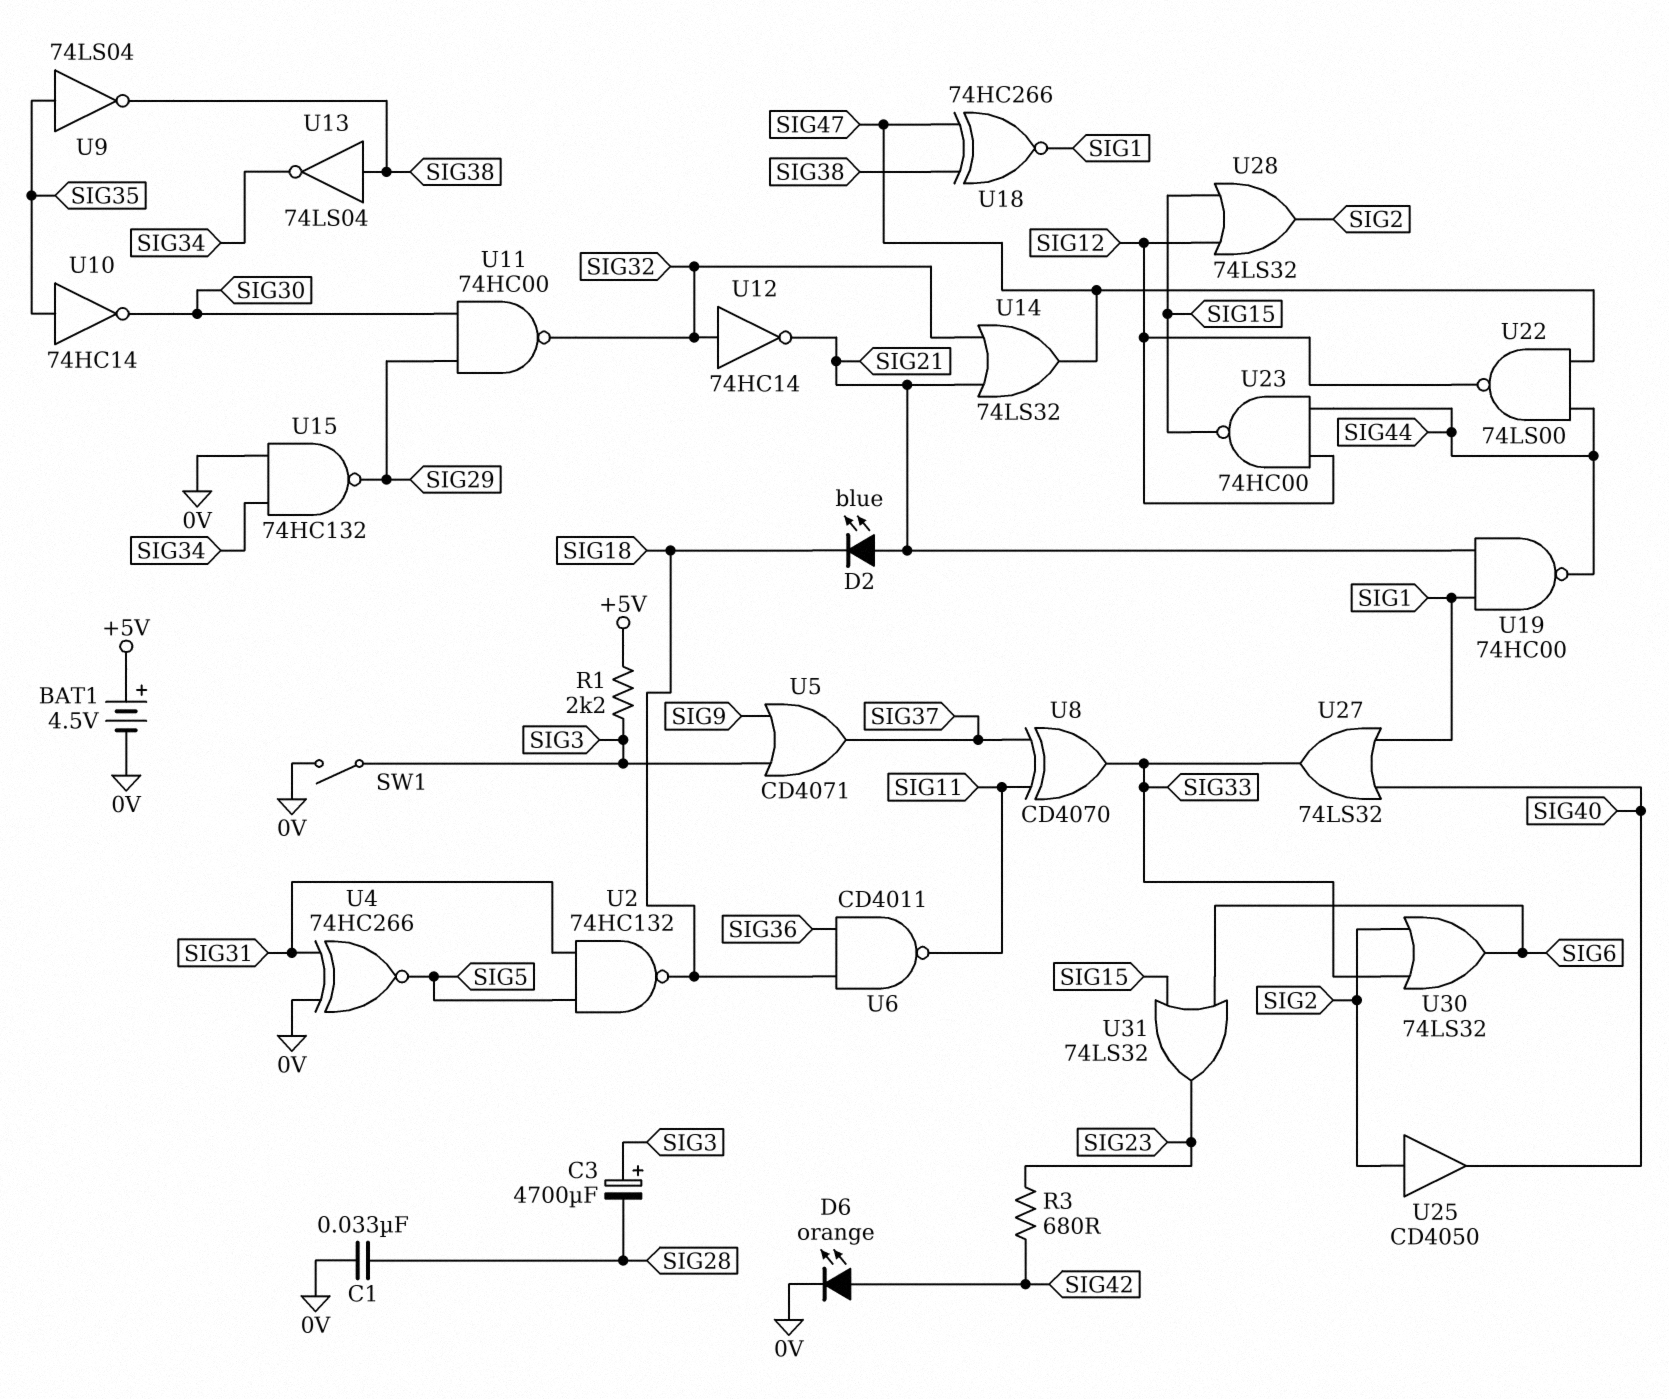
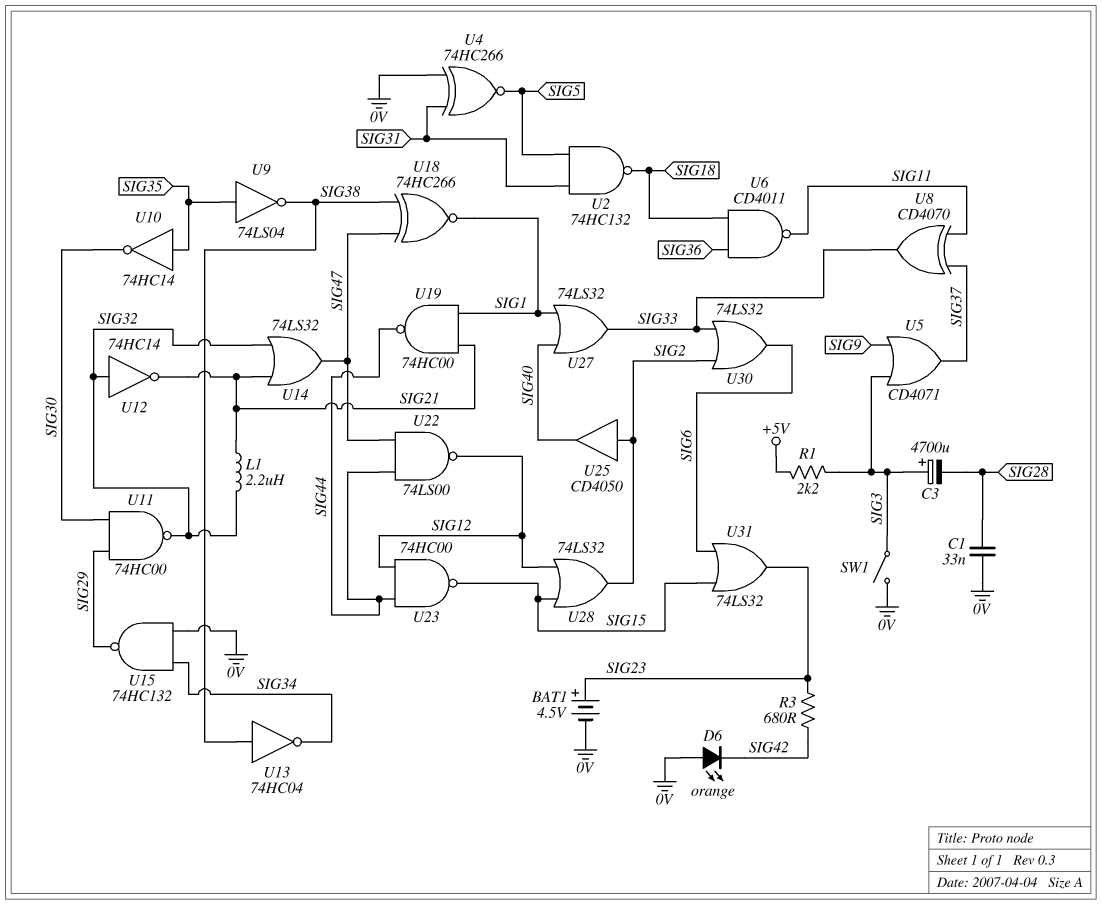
BAT1: 4.5V (plus +5V, minus 0V) -> 4.5V (plus SIG23, minus 0V)
D2: LED blue (A SIG21, K SIG18) -> none
D6: LED orange (A SIG42, K 0V) -> LED orange (A 0V, K SIG42)
L1: none -> 2.2uH (SIG21, SIG32)
U13: NOT 74LS04 (in SIG38, out SIG34) -> NOT 74HC04 (in SIG38, out SIG34)

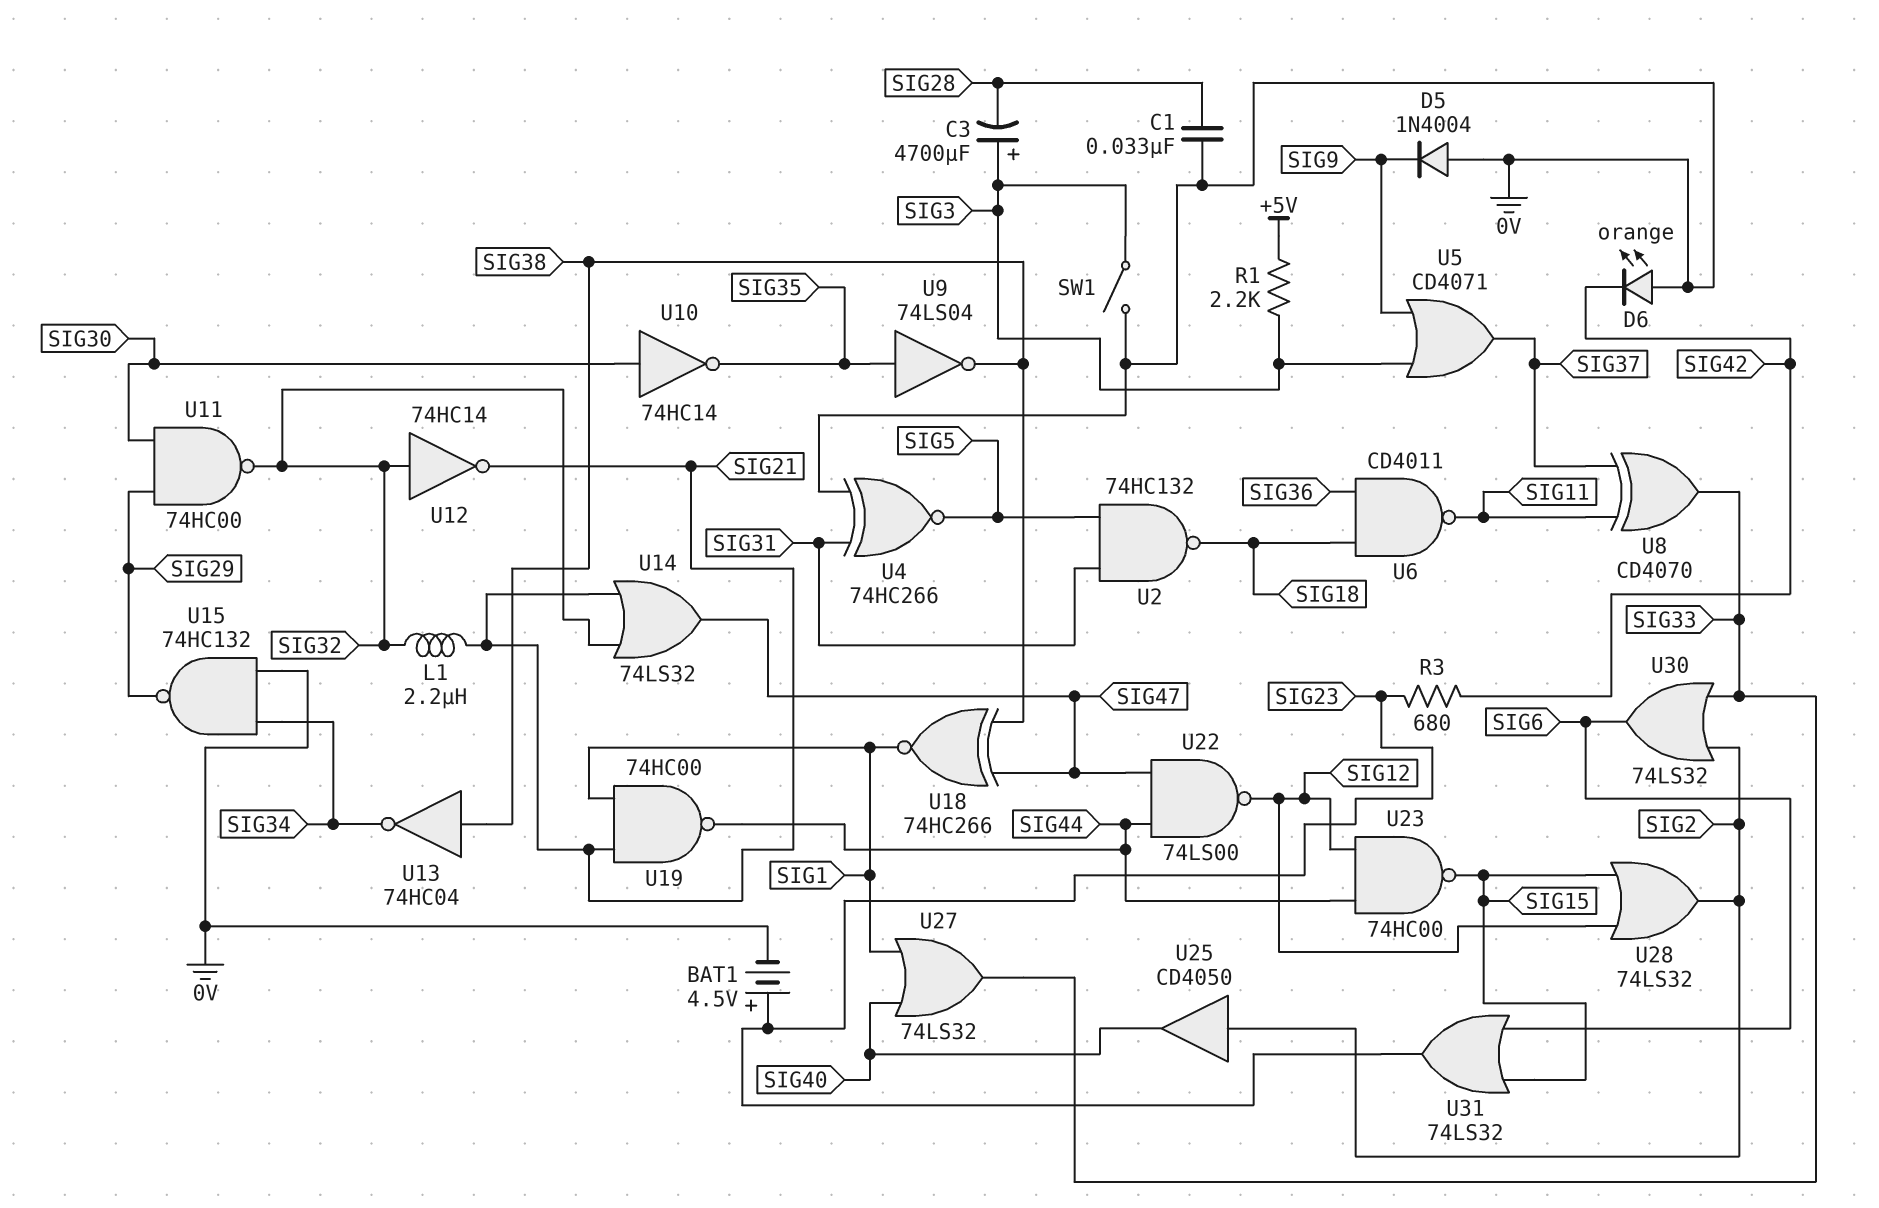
D5: none -> diode 1N4004 (A 0V, K SIG9)
U10: NOT 74HC14 (in SIG35, out SIG30) -> NOT 74HC14 (in SIG30, out SIG35)

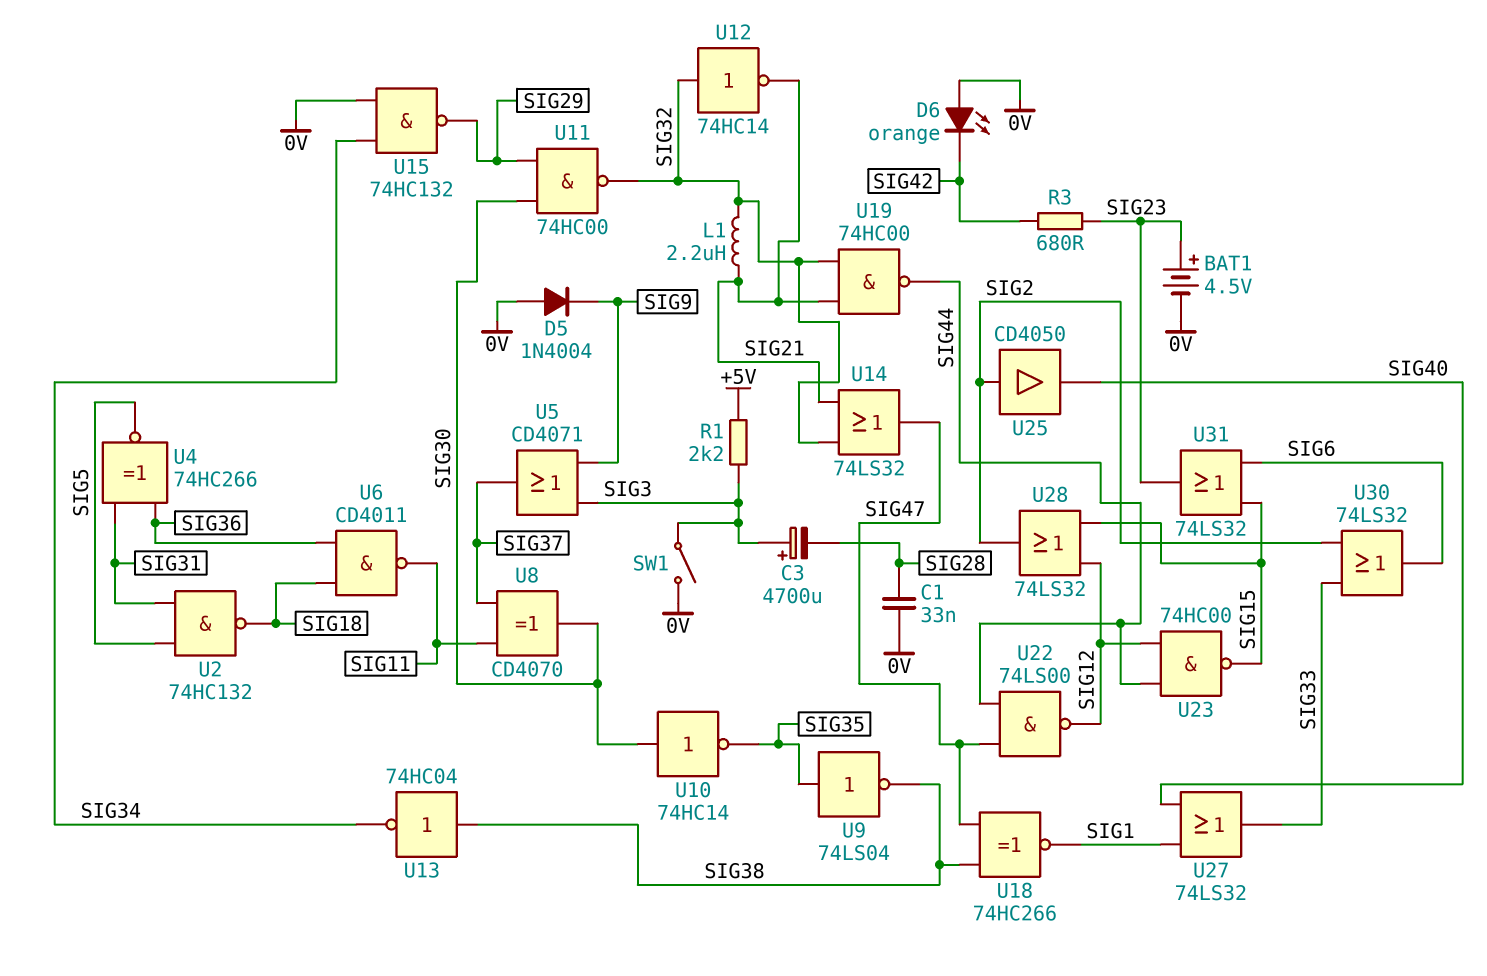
U4: XNOR 74HC266 (in 0V, in SIG31, out SIG5) -> XNOR 74HC266 (in SIG31, in SIG36, out SIG5)
U8: XOR CD4070 (in SIG11, in SIG37, out SIG33) -> XOR CD4070 (in SIG11, in SIG37, out SIG30)
U19: NAND 74HC00 (in SIG1, in SIG21, out SIG44) -> NAND 74HC00 (in SIG21, in SIG32, out SIG44)

